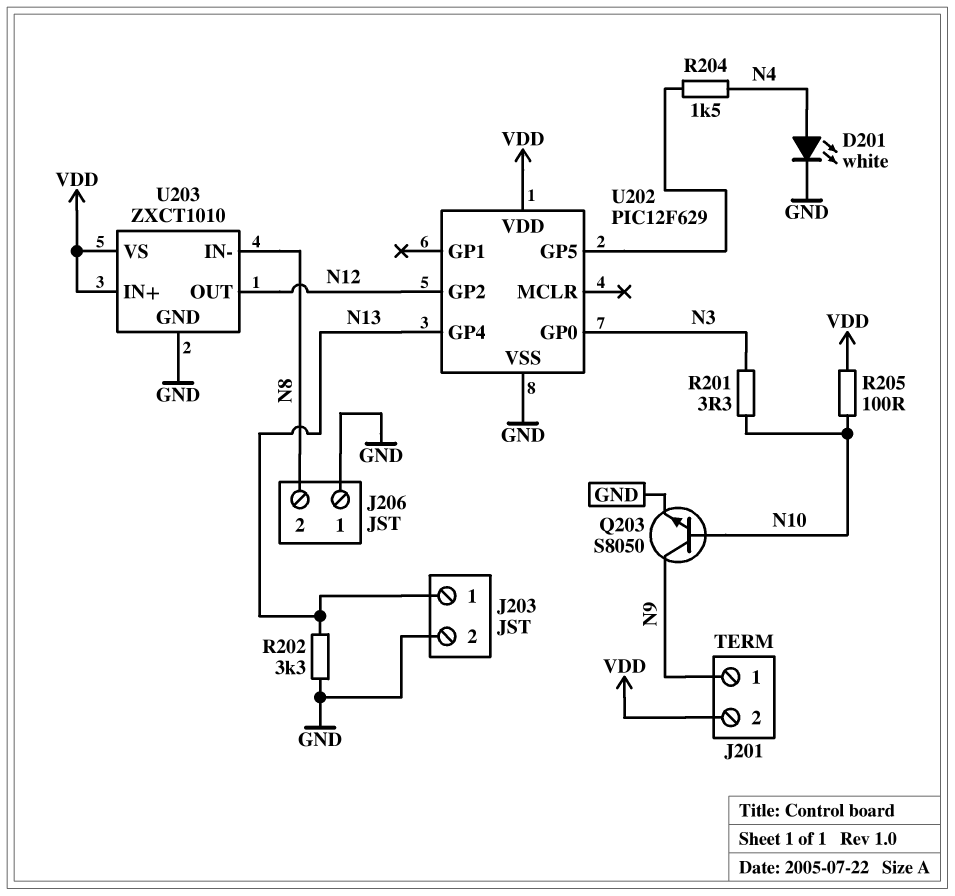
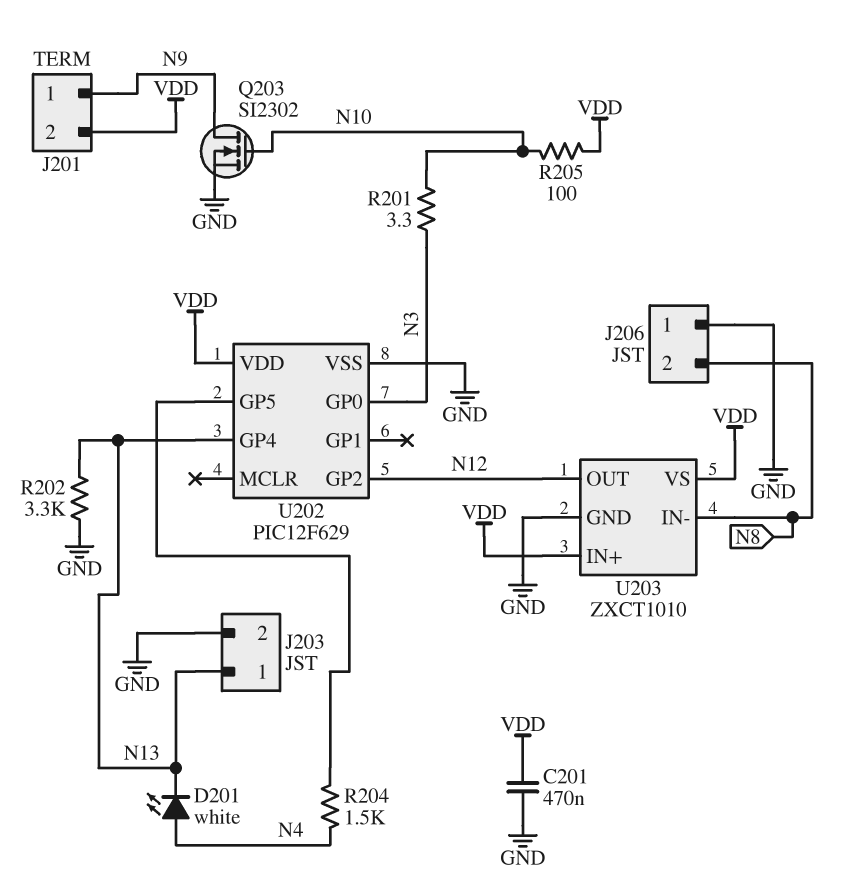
C201: none -> 470nF (GND, VDD)
D201: LED white (A N4, K GND) -> LED white (A N4, K N13)
Q203: NPN S8050 (B N10, C N9, E GND) -> NMOS SI2302 (G N10, D N9, S GND)

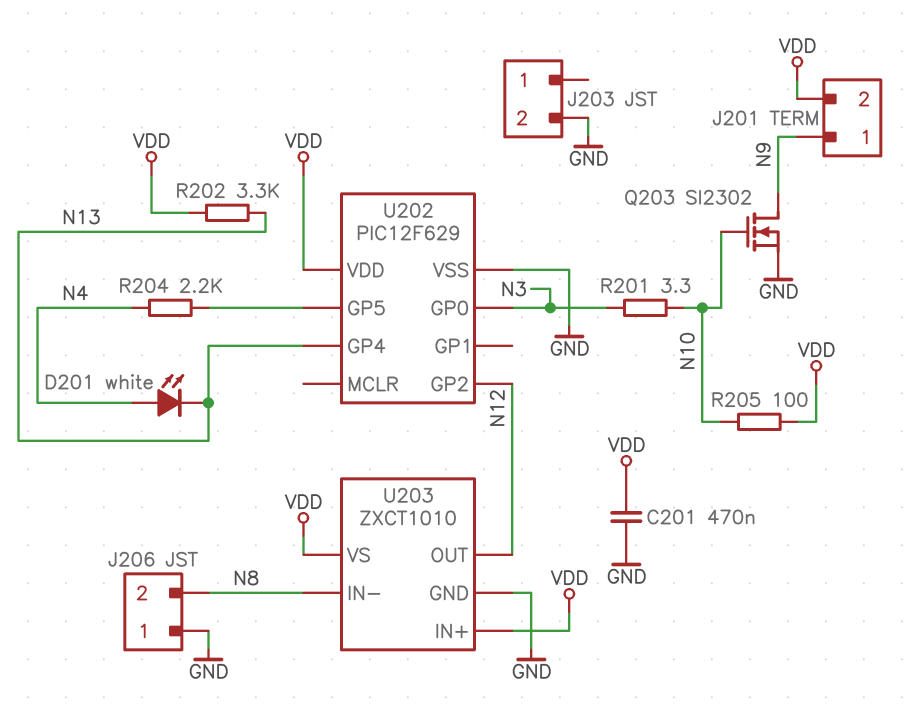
J203 pin 1: N13 -> none
R202: 3.3k (GND, N13) -> 3.3k (N13, VDD)
R204: 1.5k (N4, U202/GP5) -> 2.2k (N4, U202/GP5)

